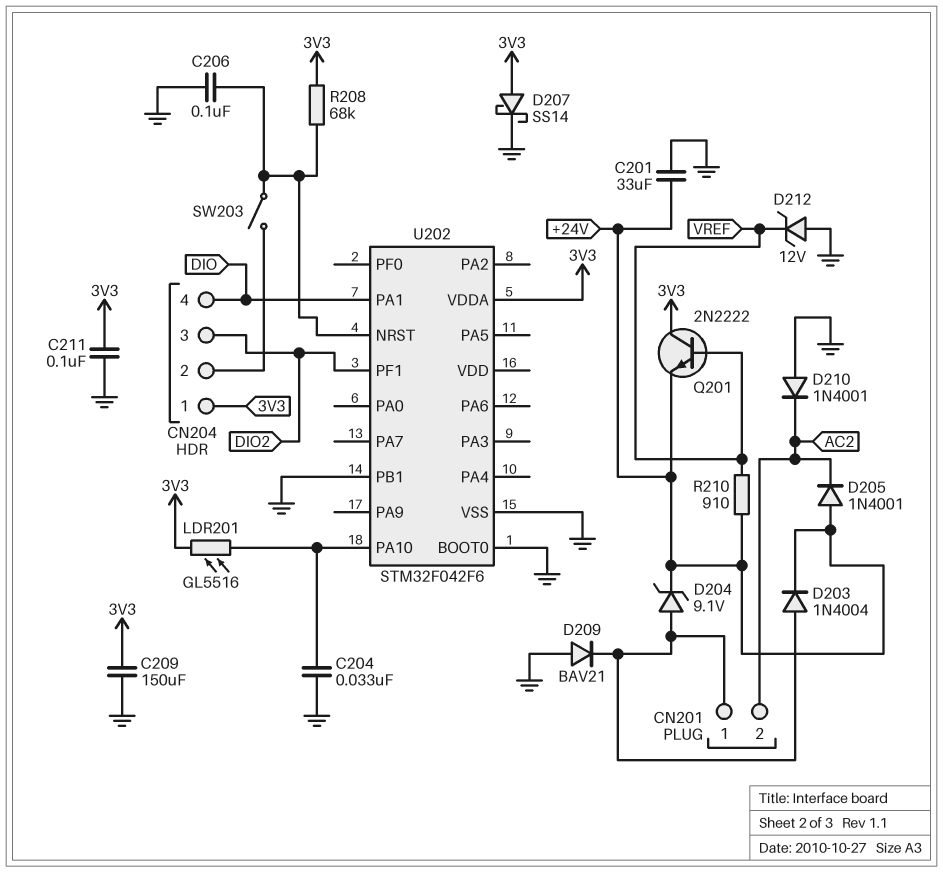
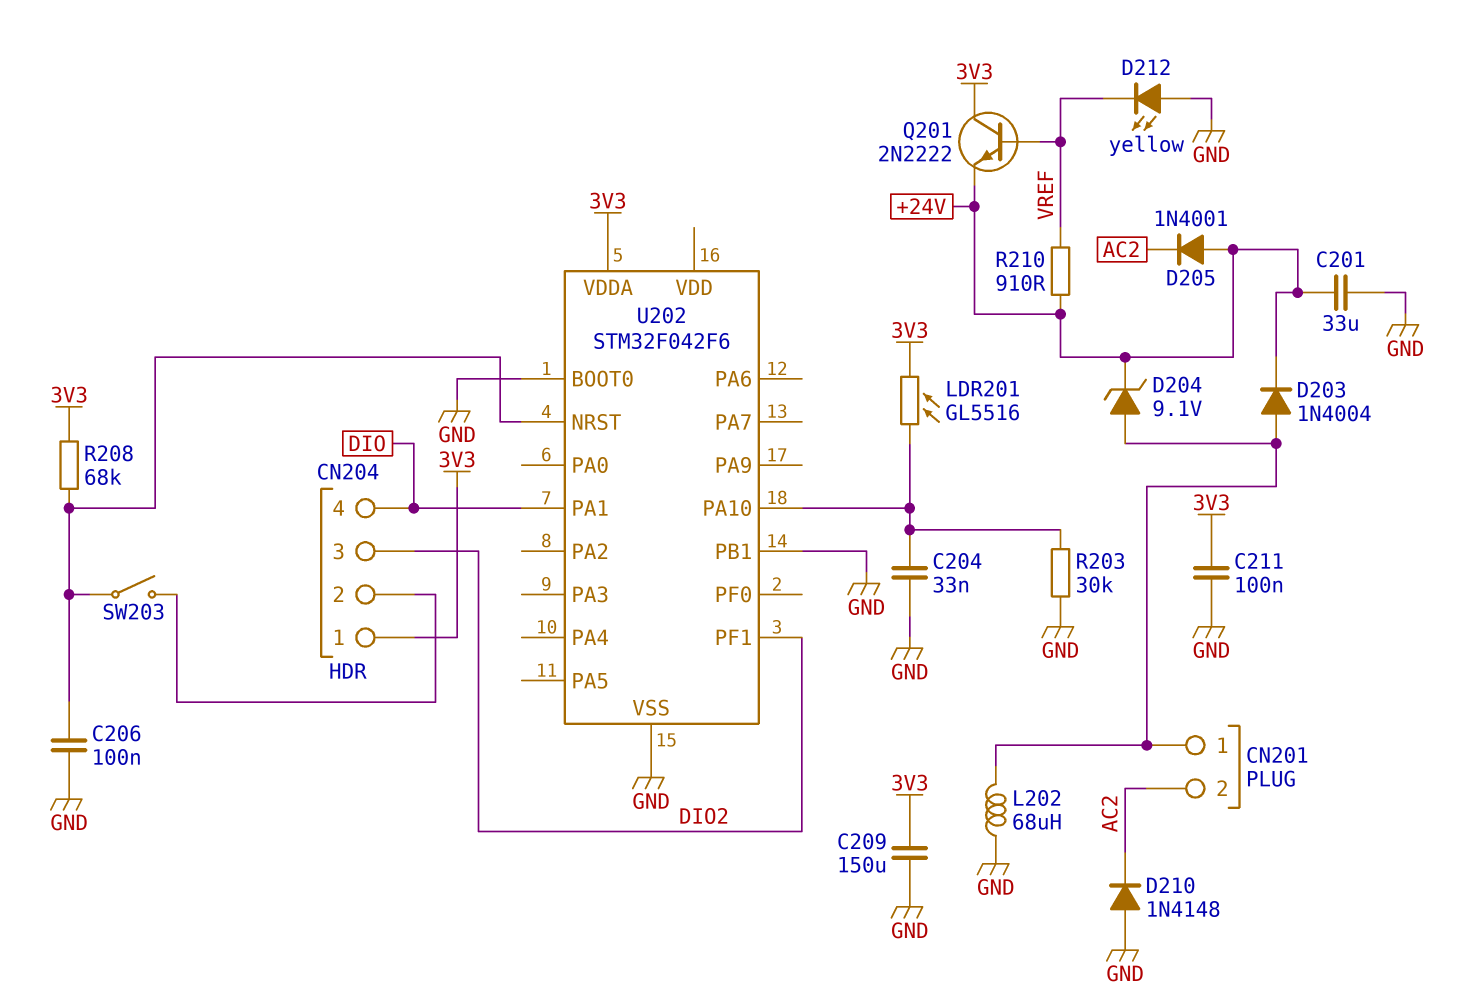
D207: schottky SS14 (A 3V3, K GND) -> none
D209: diode BAV21 (A GND, K CN201/1) -> none
D210: diode 1N4001 (A GND, K AC2) -> diode 1N4148 (A GND, K AC2)
D212: zener 12V (A GND, K VREF) -> LED yellow (A GND, K VREF)
L202: none -> 68uH (CN201/1, GND)
R203: none -> 30k (GND, U202/PA10)

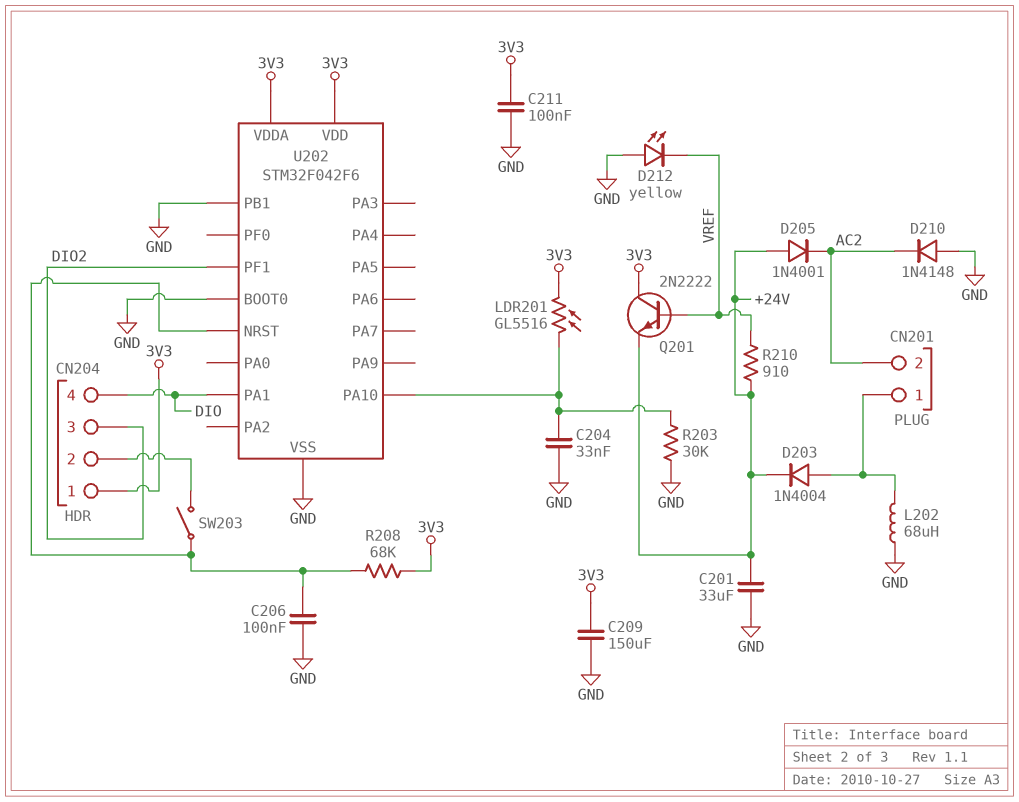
D204: zener 9.1V (A CN201/1, K +24V) -> none
U202 pin VDD: none -> 3V3

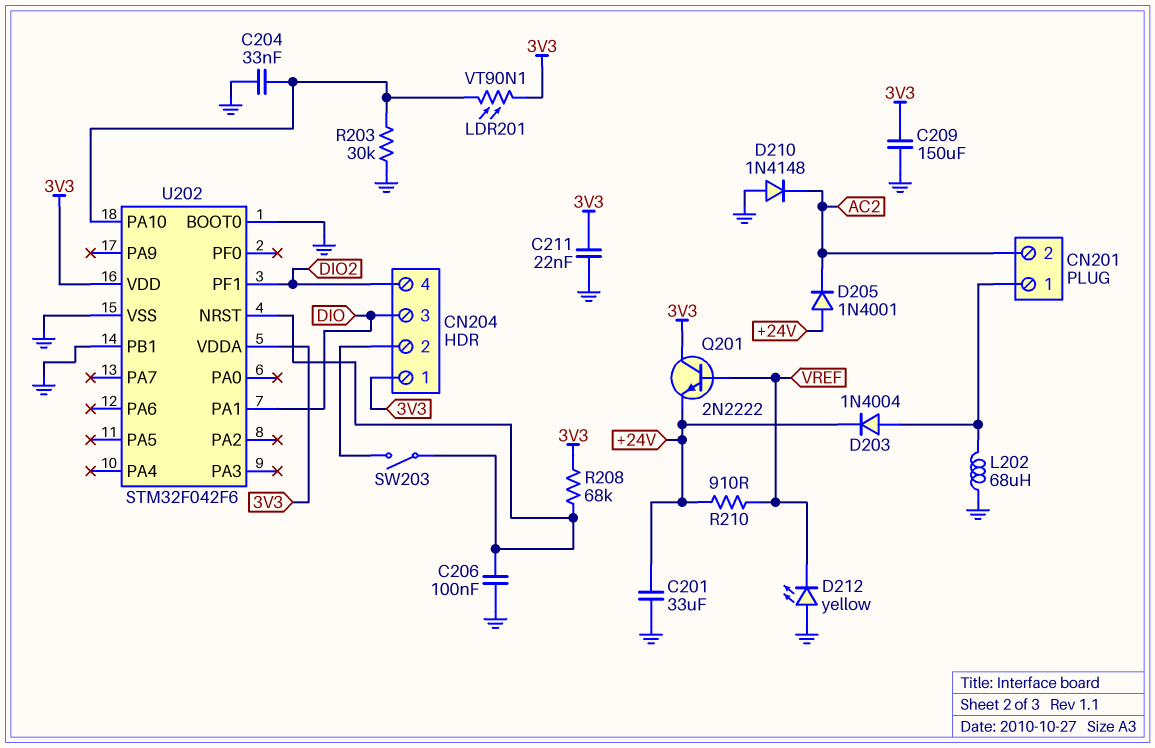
C211: 100nF (3V3, GND) -> 22nF (3V3, GND)
CN204 pin 3: DIO2 -> DIO
CN204 pin 4: DIO -> DIO2
LDR201: GL5516 (3V3, U202/PA10) -> VT90N1 (3V3, U202/PA10)

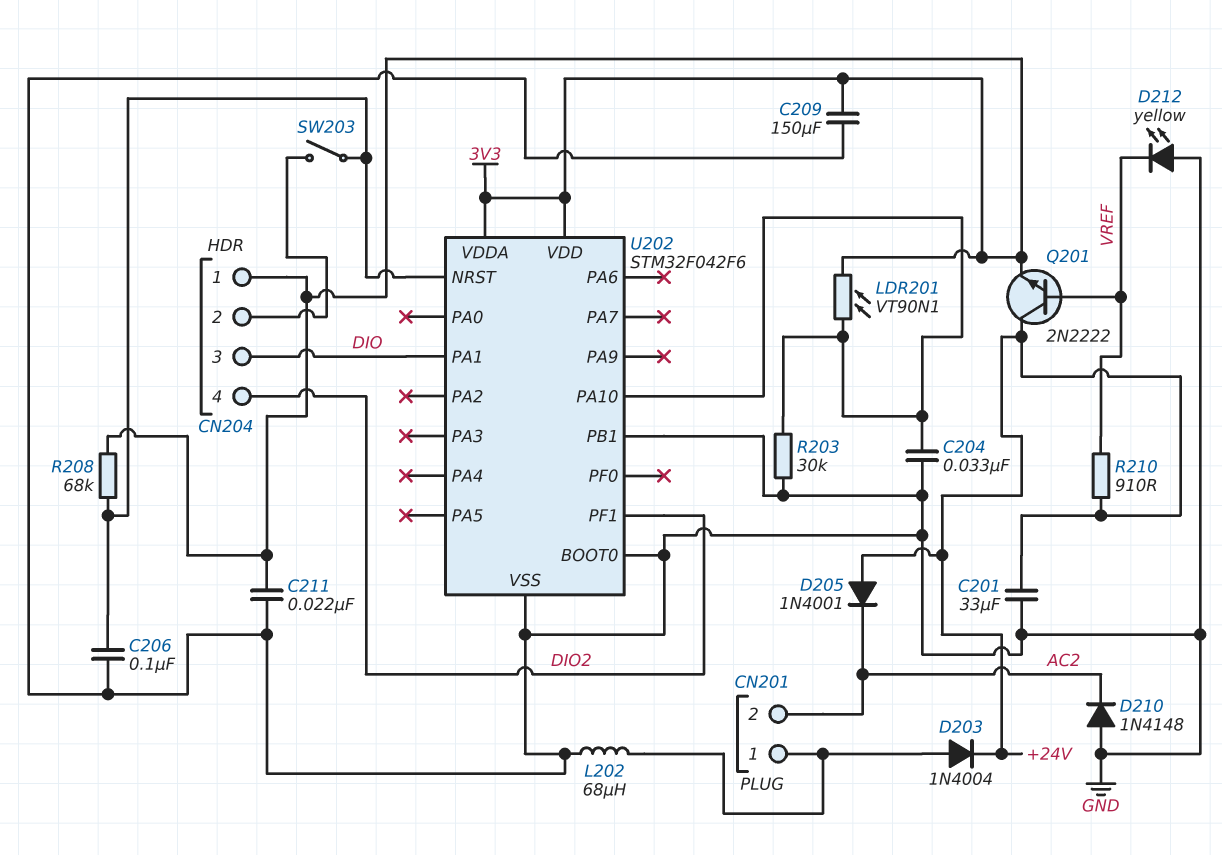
Q201: NPN 2N2222 (B VREF, C 3V3, E +24V) -> NPN 2N2222 (B VREF, C +24V, E 3V3)

